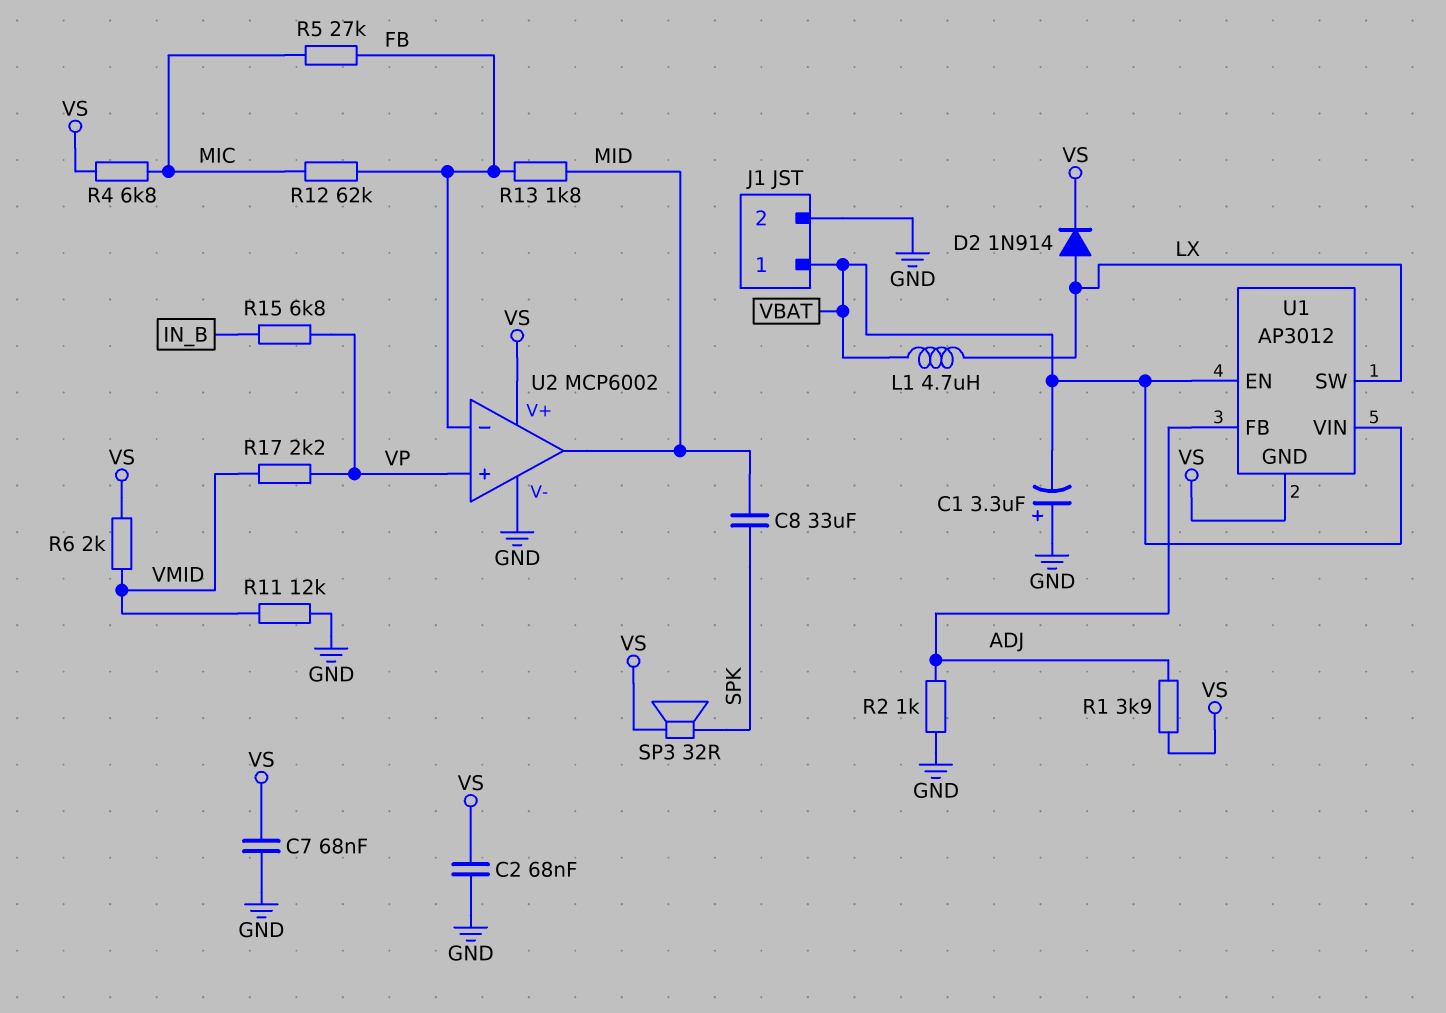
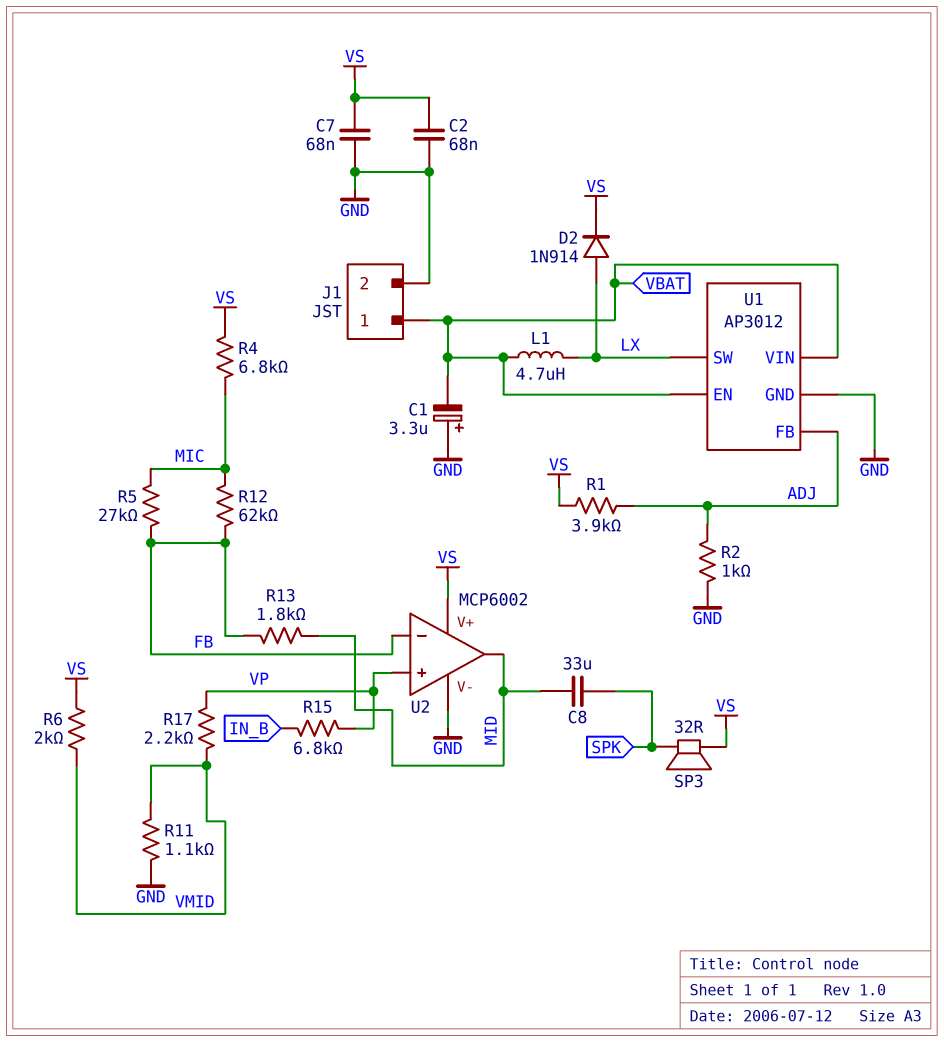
R11: 12k (GND, VMID) -> 1.1k (GND, VMID)
U1 pin GND: VS -> GND

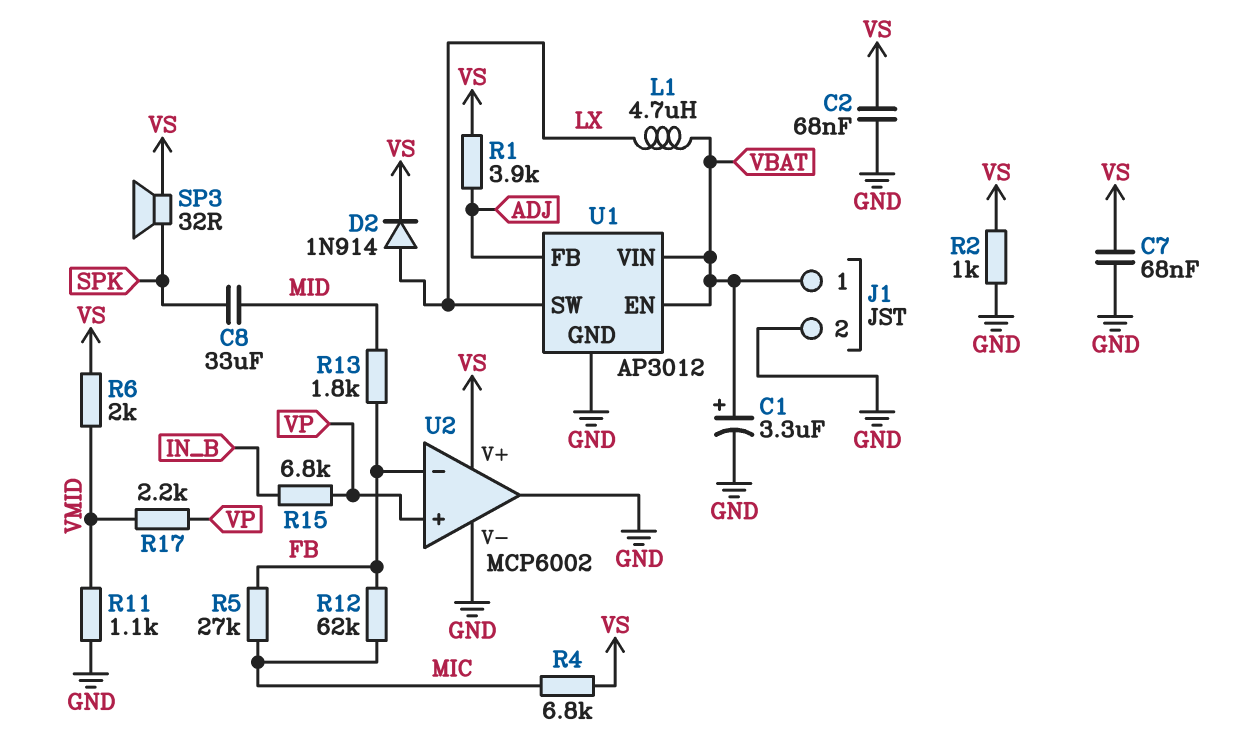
C1: 3.3uF (plus GND, minus VBAT) -> 3.3uF (plus VBAT, minus GND)
R2: 1k (ADJ, GND) -> 1k (GND, VS)
U2 pin out: MID -> GND

